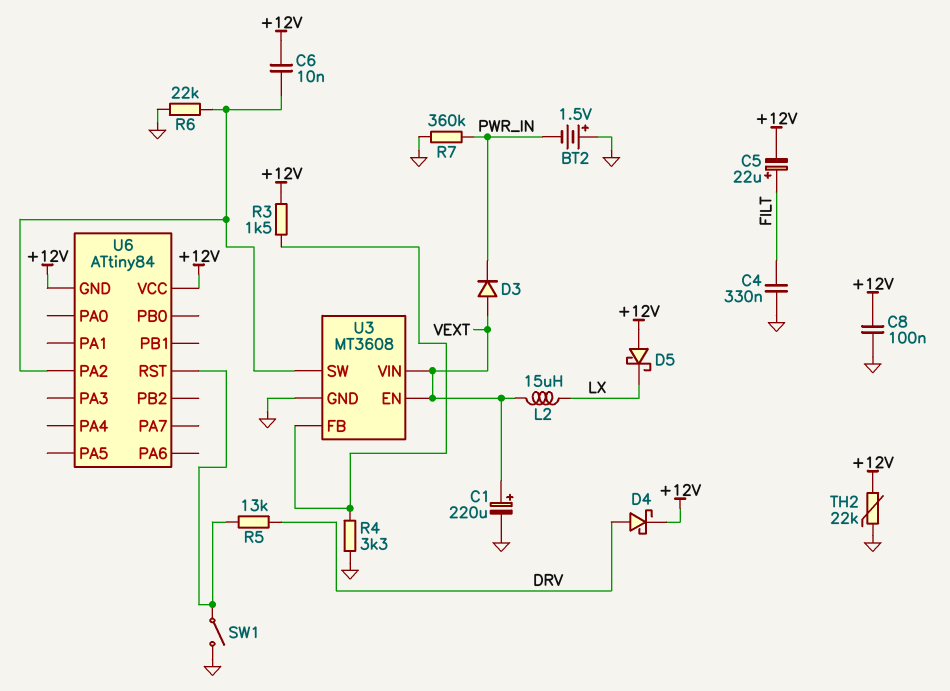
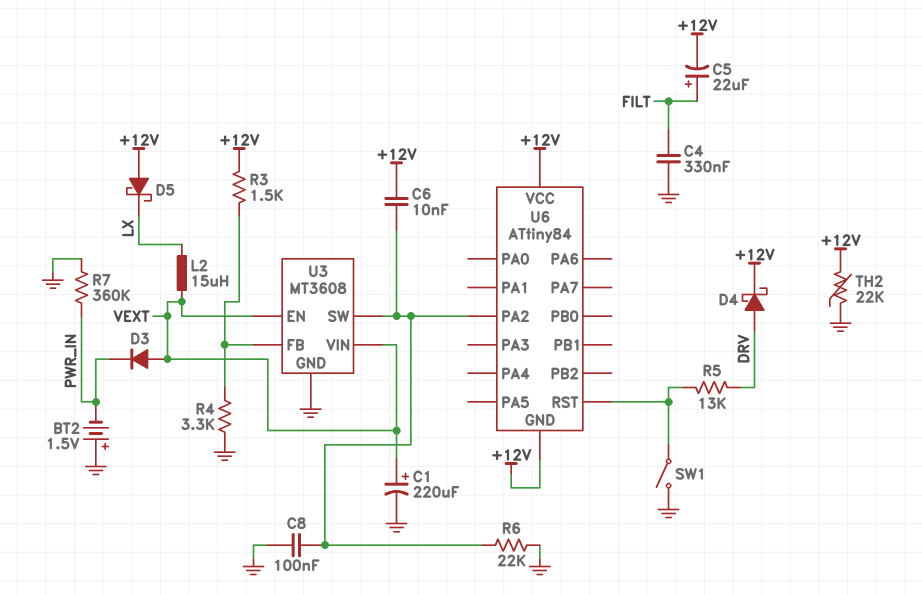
C8: 100nF (+12V, GND) -> 100nF (GND, U3/SW)

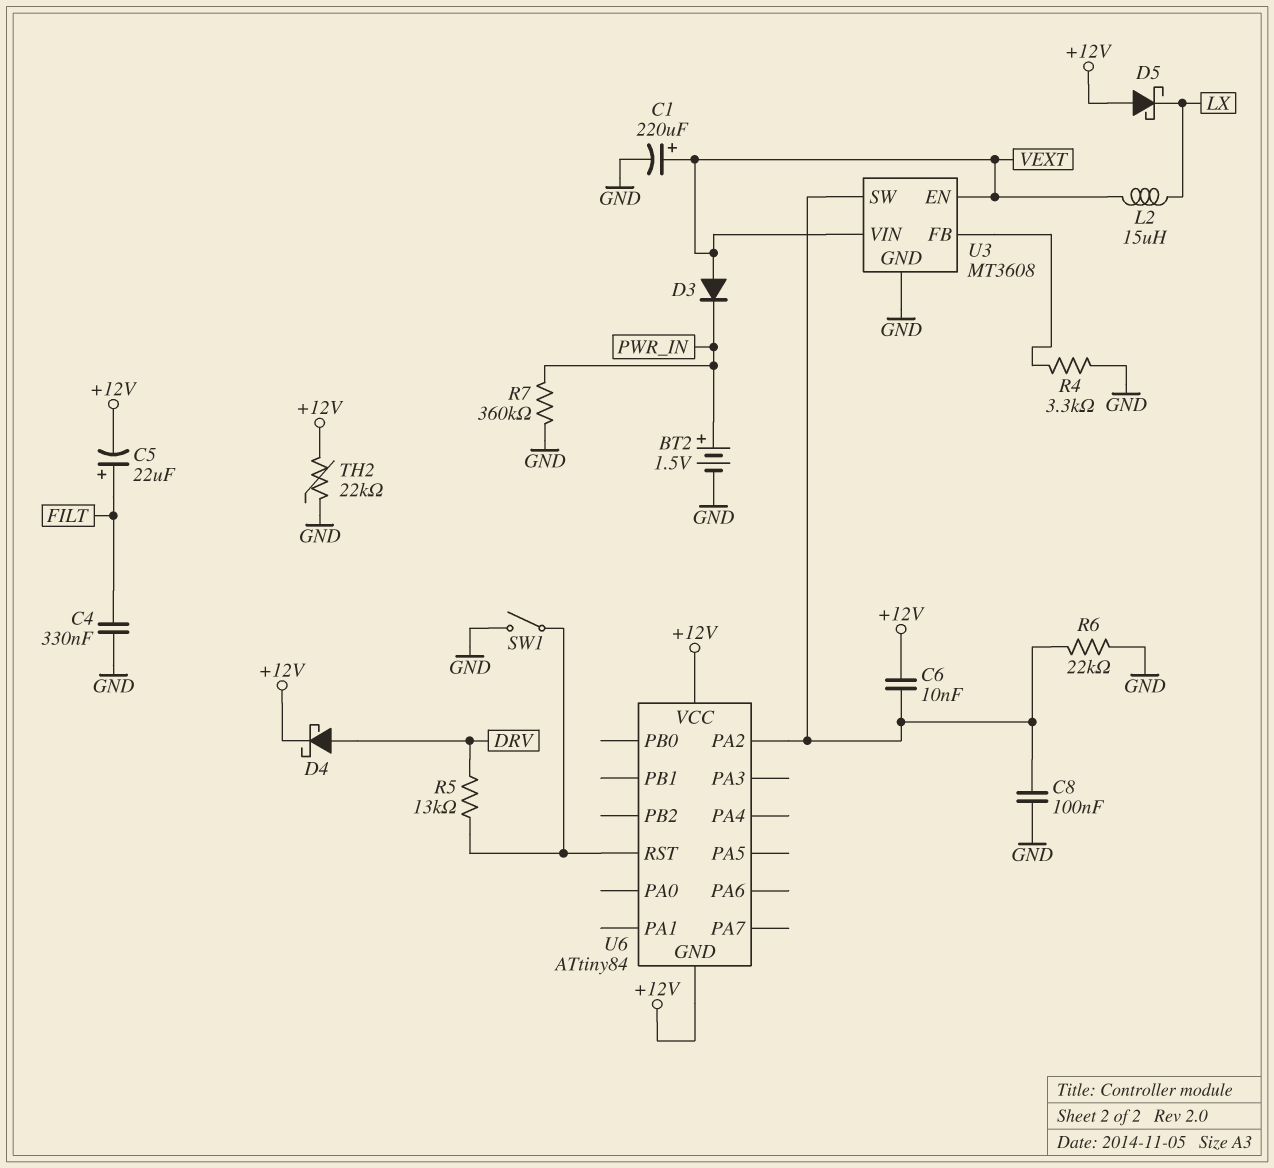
BT2: 1.5V (plus GND, minus PWR_IN) -> 1.5V (plus PWR_IN, minus GND)
R3: 1.5k (+12V, U3/FB) -> none

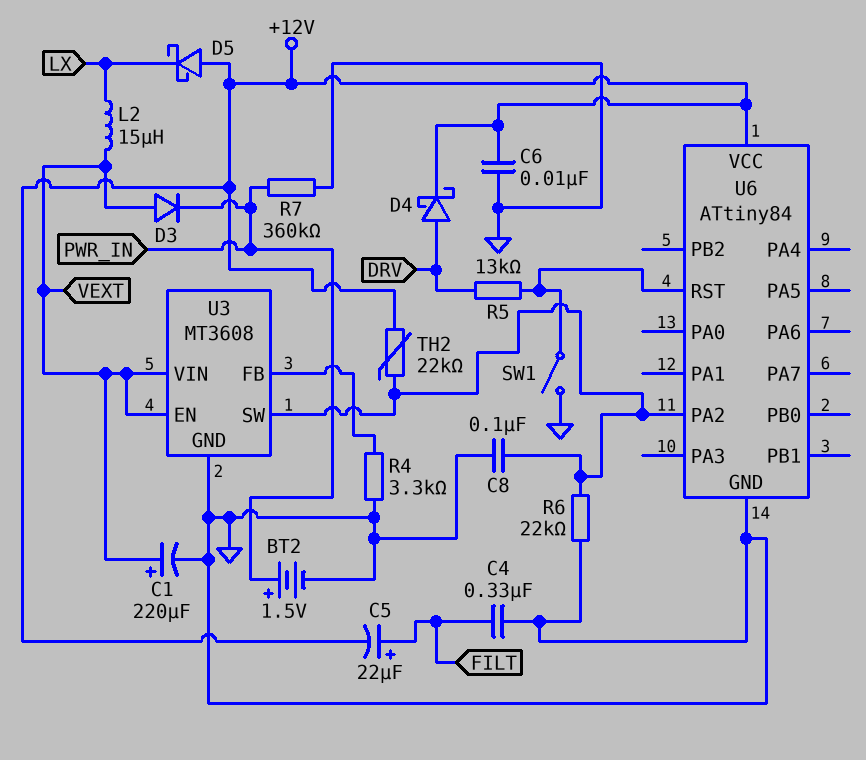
C6: 10nF (+12V, U3/SW) -> 10nF (+12V, GND)
TH2: 22k (+12V, GND) -> 22k (+12V, U3/SW)
U6 pin GND: +12V -> GND

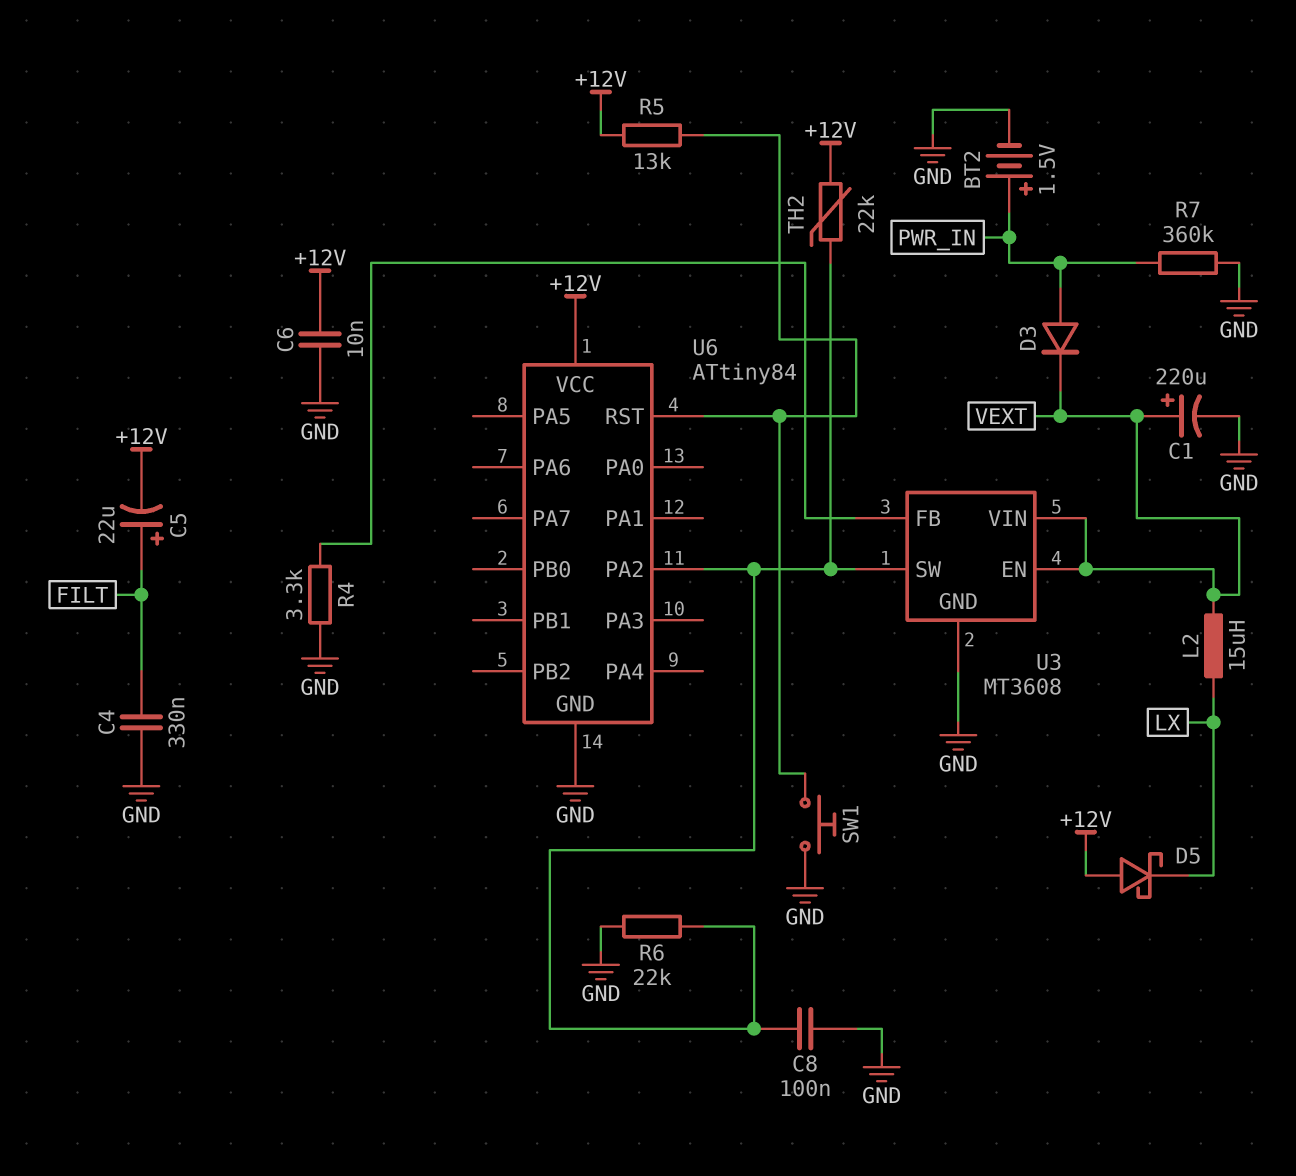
D3: diode (A VEXT, K PWR_IN) -> diode (A PWR_IN, K VEXT)
D4: schottky (A DRV, K +12V) -> none
R5: 13k (DRV, U6/RST) -> 13k (+12V, U6/RST)
SW1: switch (GND, U6/RST) -> button (GND, U6/RST)

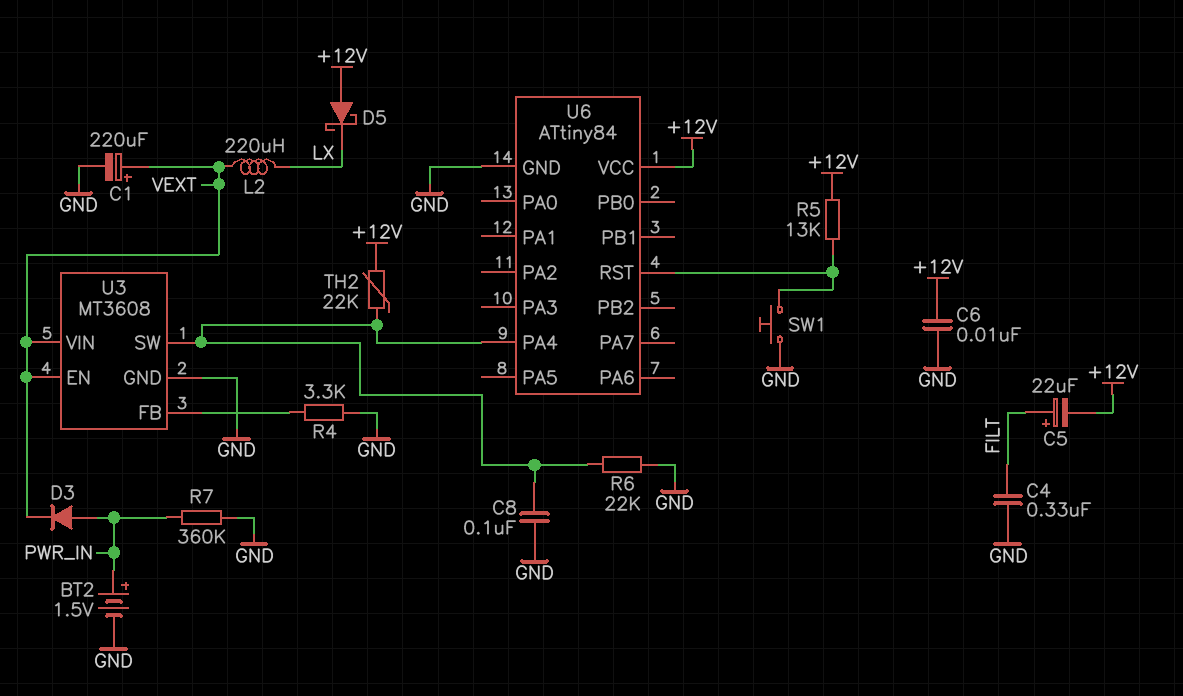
L2: 15uH (LX, VEXT) -> 220uH (LX, VEXT)
U6 pin PA2: U3/SW -> none
U6 pin PA4: none -> U3/SW

